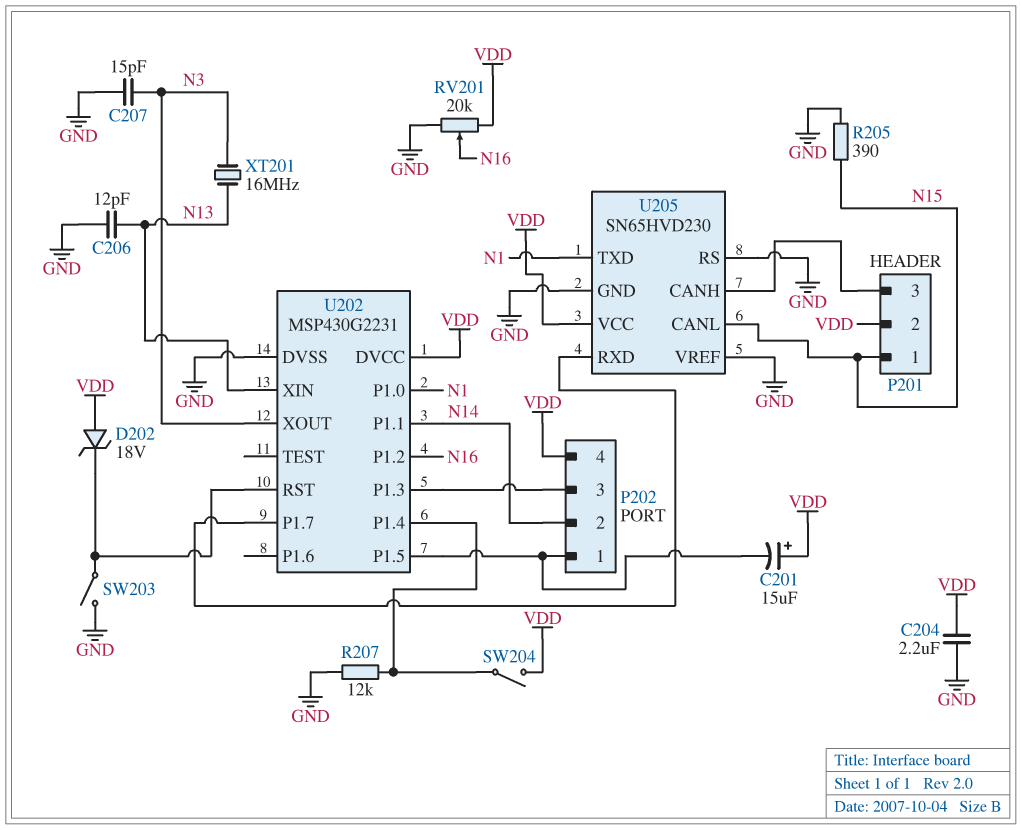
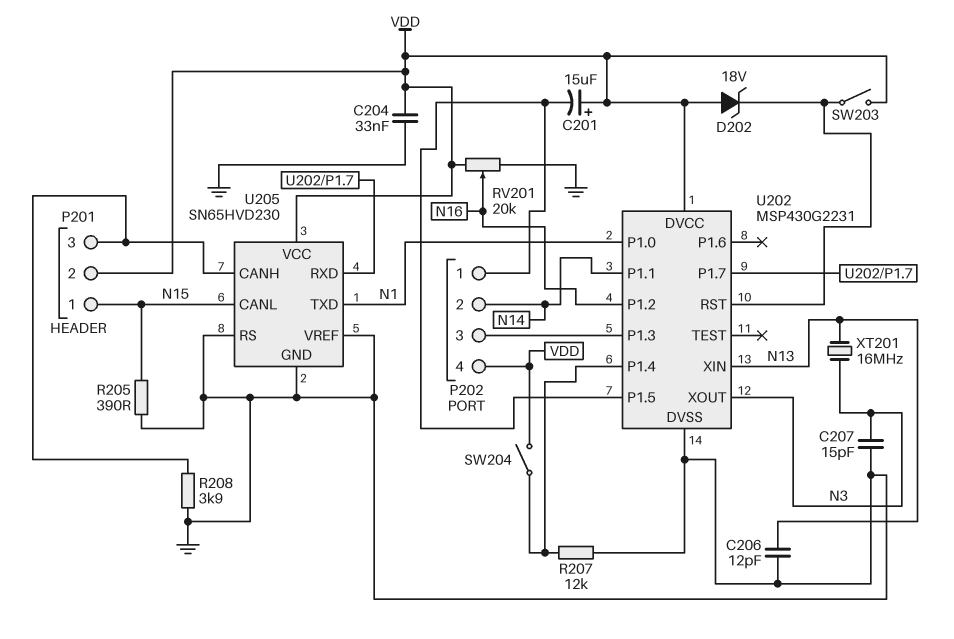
C204: 2.2uF (GND, VDD) -> 33nF (GND, VDD)
R208: none -> 3.9k (GND, P201/3)
SW203: switch (GND, U202/RST) -> switch (U202/RST, VDD)

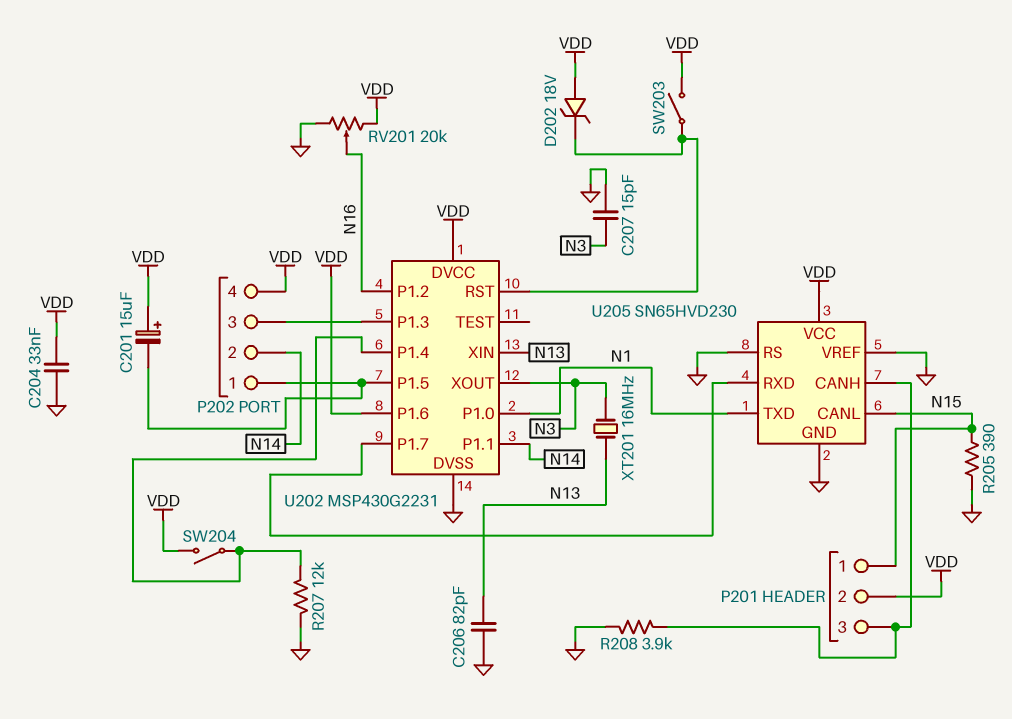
C206: 12pF (GND, N13) -> 82pF (GND, N13)
U202 pin P1.6: none -> VDD

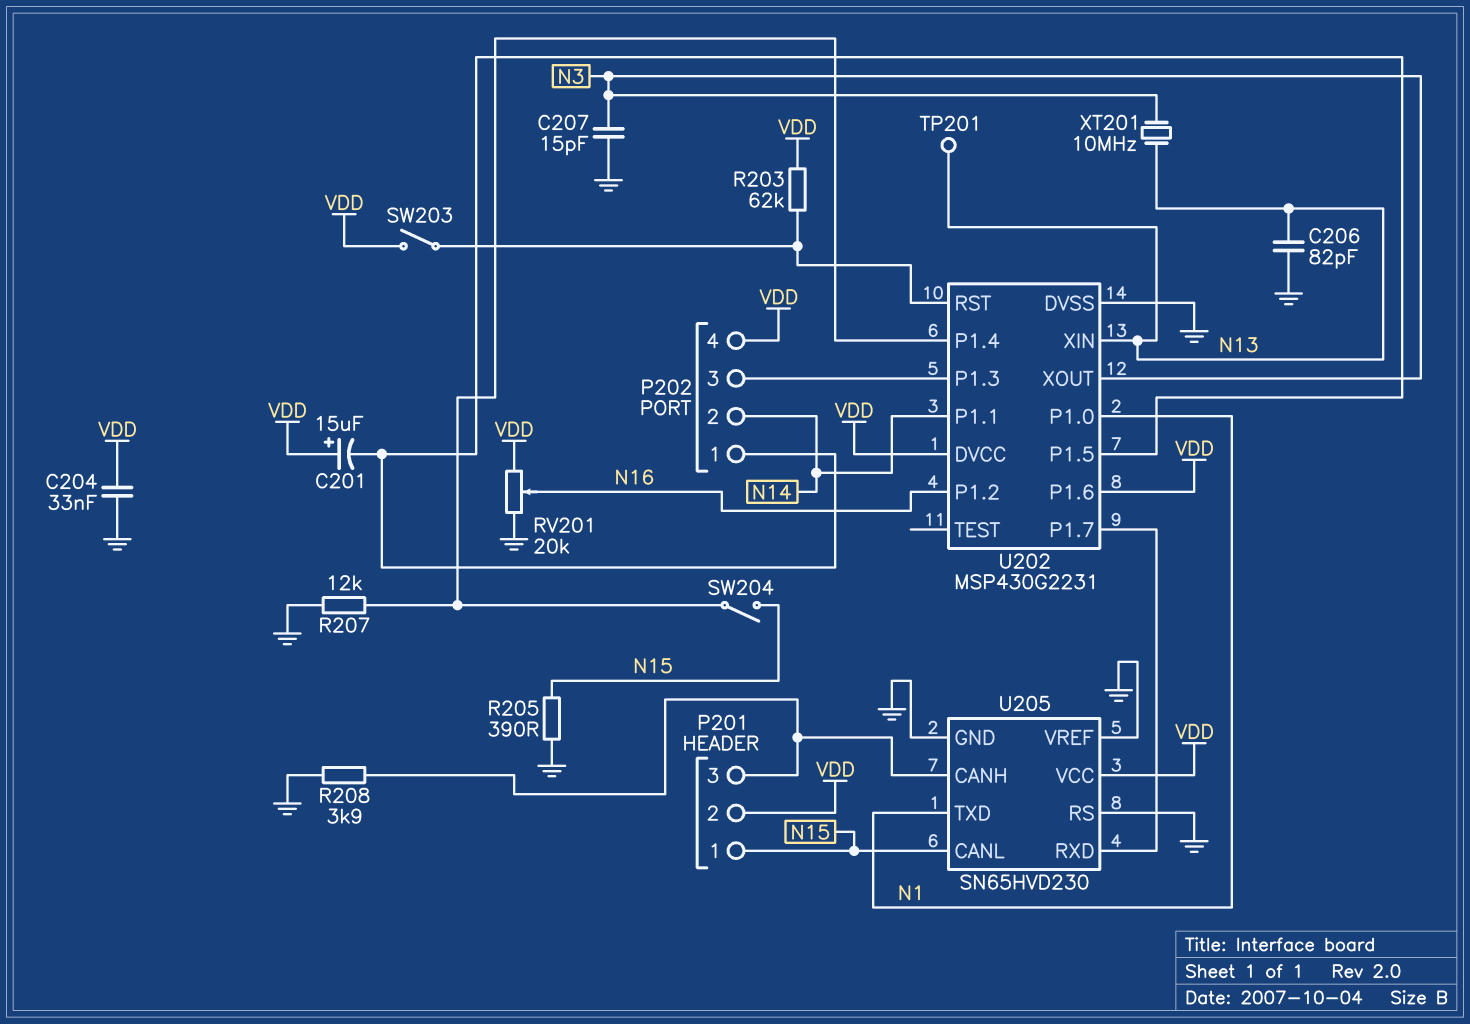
D202: zener 18V (A VDD, K U202/RST) -> none
R203: none -> 62k (U202/RST, VDD)
SW204: switch (U202/P1.4, VDD) -> switch (N15, U202/P1.4)
TP201: none -> test point (N13)
XT201: 16MHz (N3, N13) -> 10MHz (N3, N13)

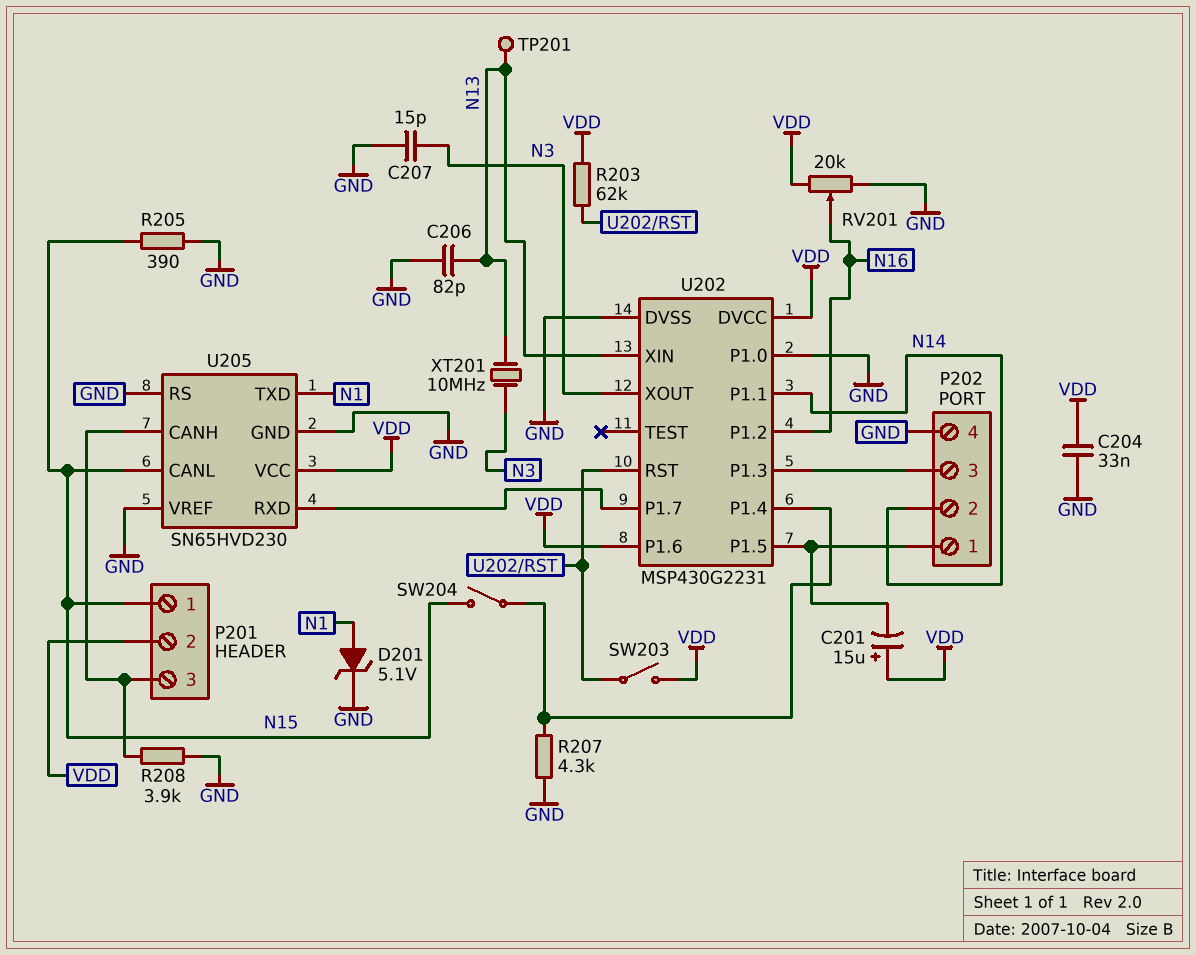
D201: none -> zener 5.1V (A N1, K GND)
P202 pin 4: VDD -> GND
R207: 12k (GND, U202/P1.4) -> 4.3k (GND, U202/P1.4)
U202 pin P1.0: N1 -> GND

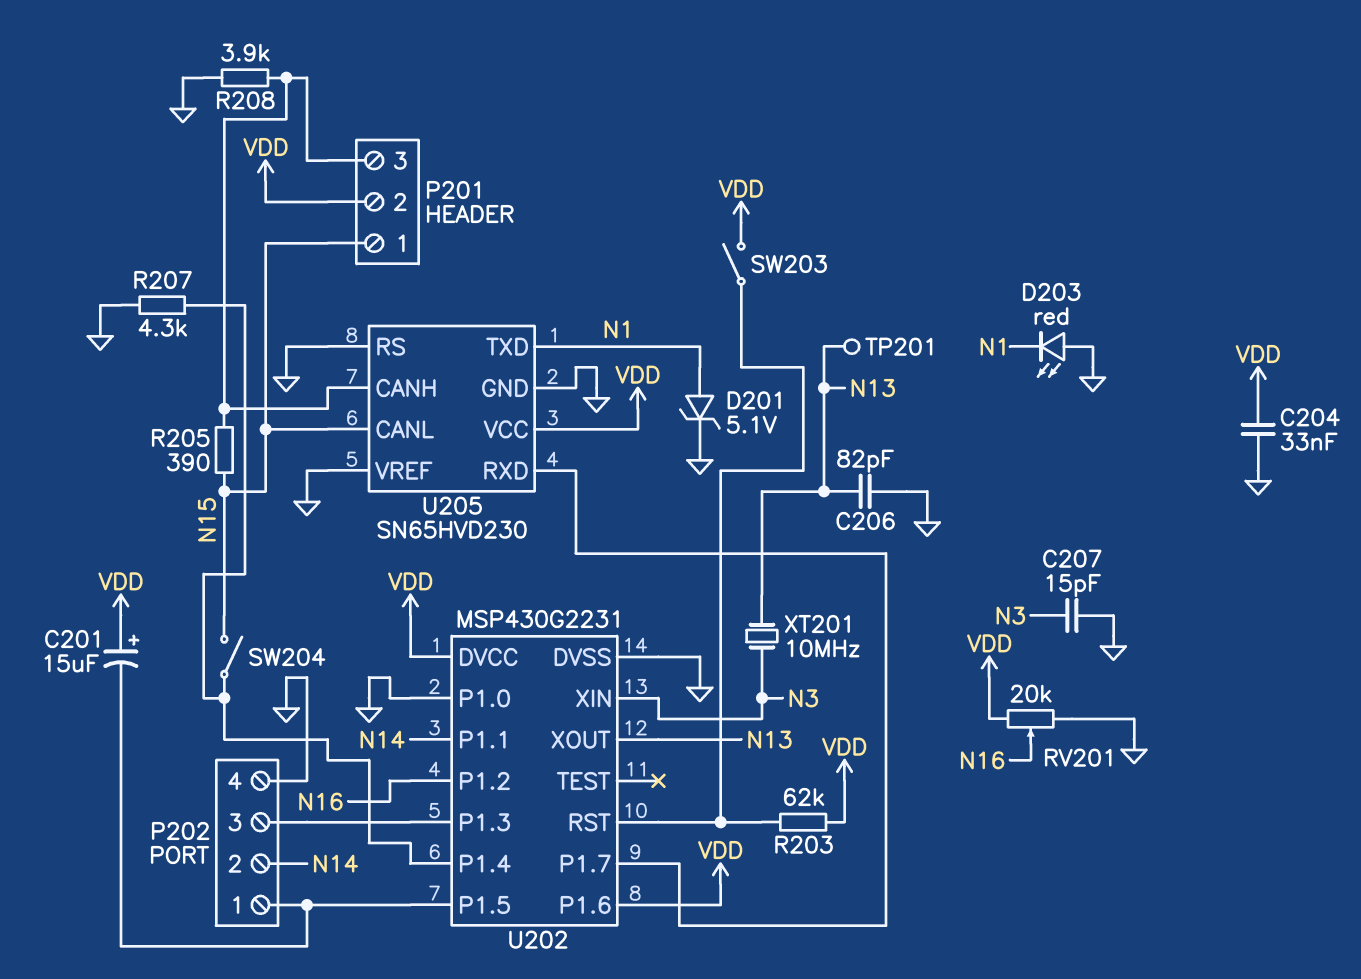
D203: none -> LED red (A GND, K N1)
R205: 390 (GND, N15) -> 390 (N15, P201/3)
U202 pin XIN: N13 -> N3
U202 pin XOUT: N3 -> N13

